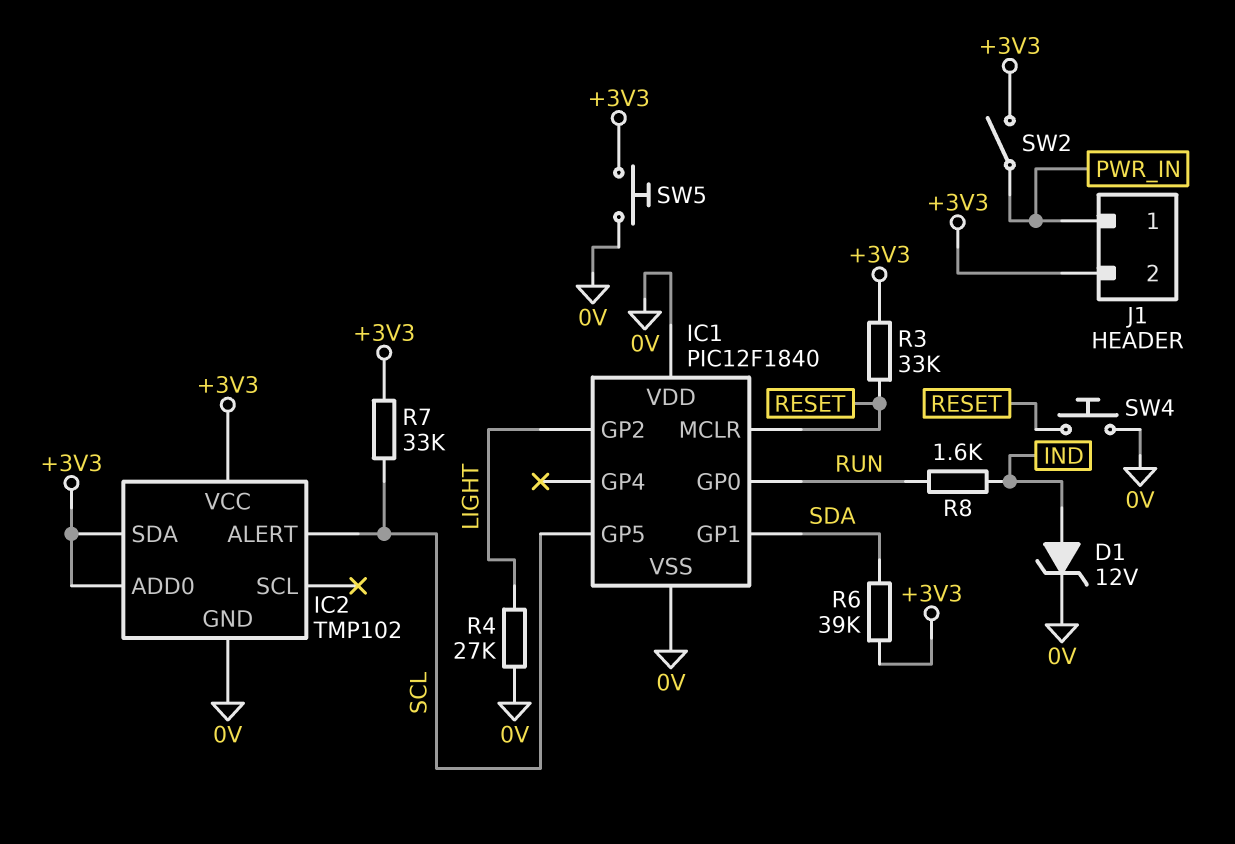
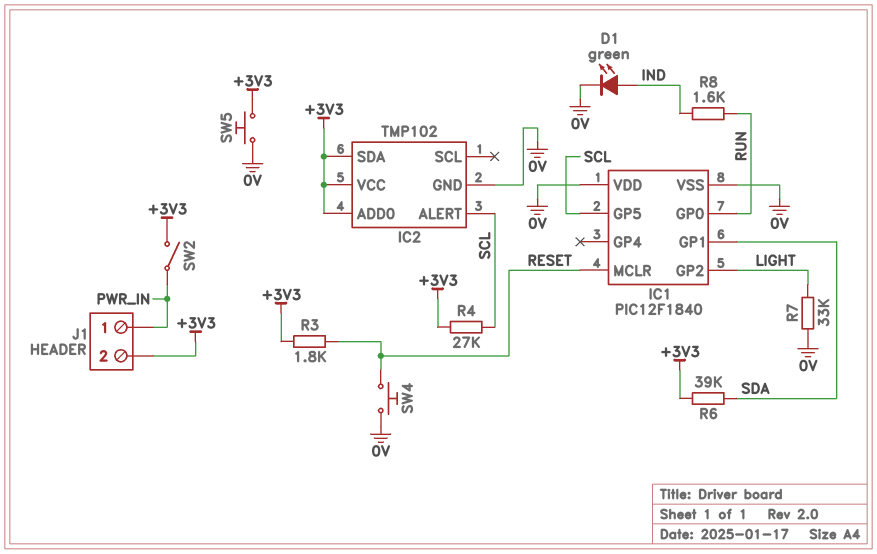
D1: zener 12V (A IND, K 0V) -> LED green (A IND, K 0V)
R3: 33k (+3V3, RESET) -> 1.8k (+3V3, RESET)
R4: 27k (0V, LIGHT) -> 27k (+3V3, SCL)
R7: 33k (+3V3, SCL) -> 33k (0V, LIGHT)

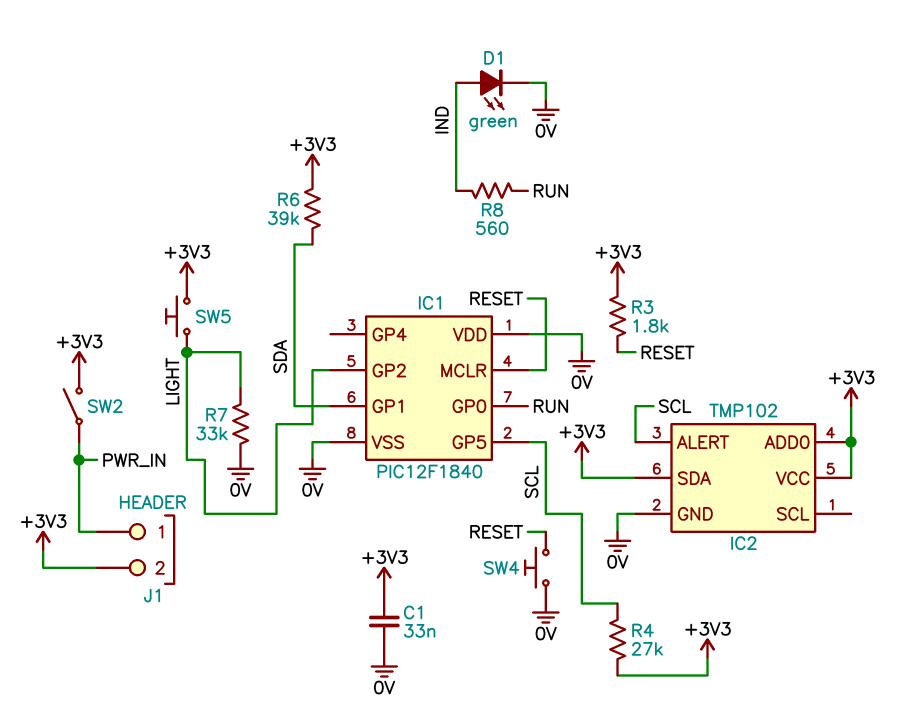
C1: none -> 33nF (+3V3, 0V)
R8: 1.6k (IND, RUN) -> 560 (IND, RUN)
SW5: button (+3V3, 0V) -> button (+3V3, LIGHT)

